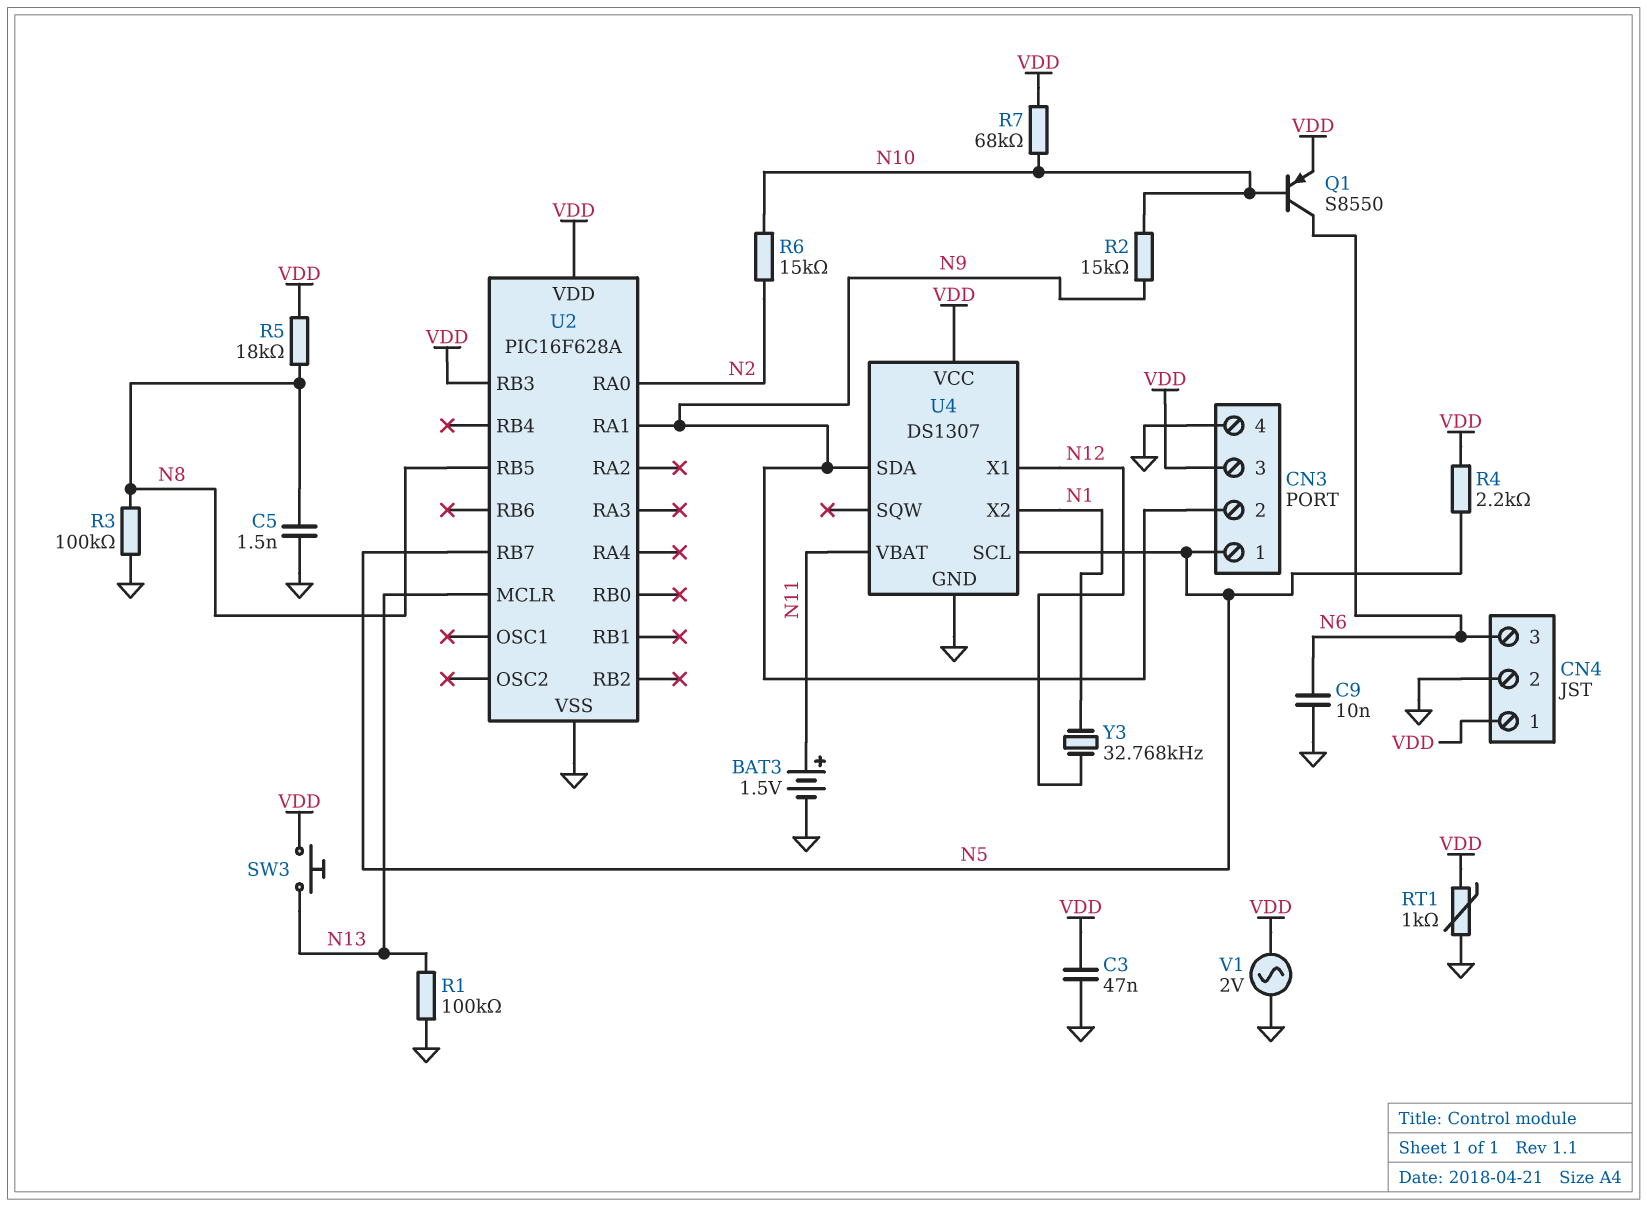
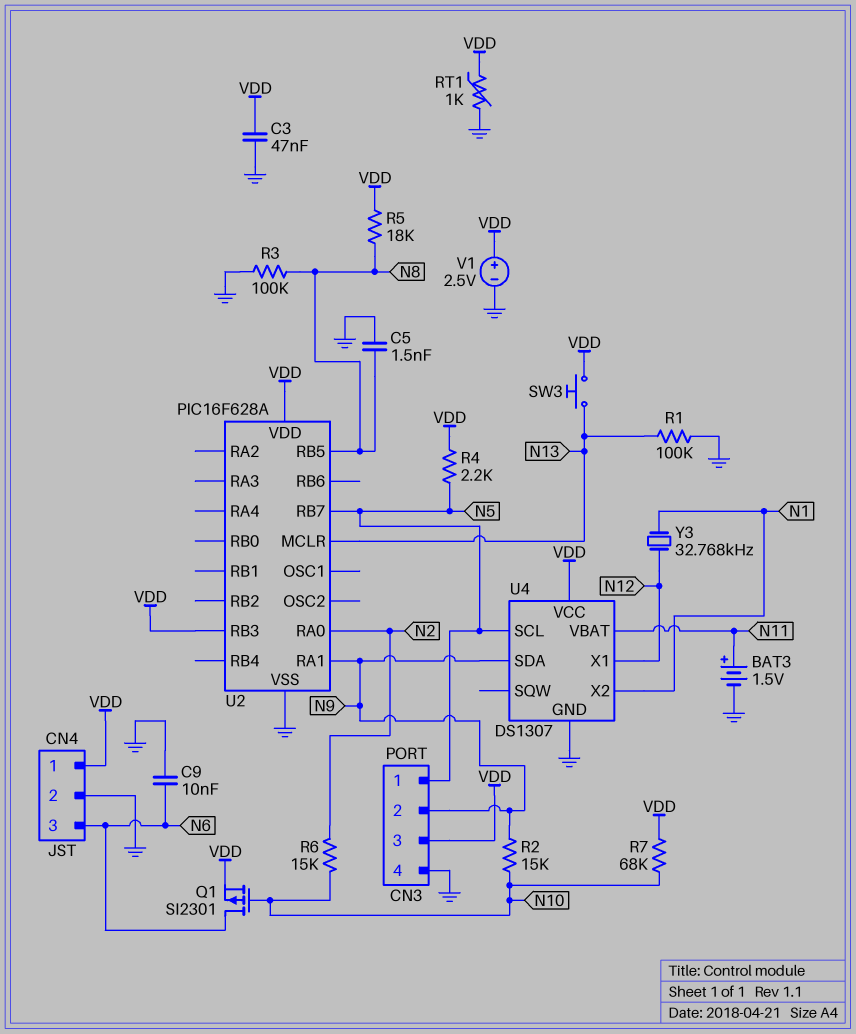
Q1: PNP S8550 (B N10, C N6, E VDD) -> PMOS SI2301 (G N10, D N6, S VDD)
V1: AC 2V (GND, VDD) -> 2.5V (plus VDD, minus GND)

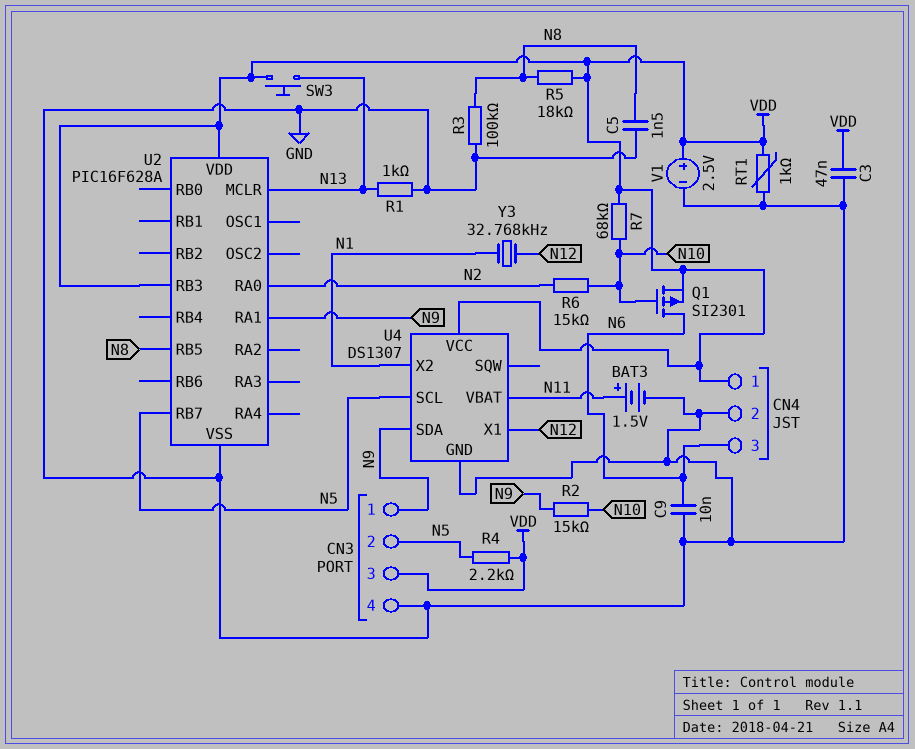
CN3 pin 1: N5 -> N9
CN3 pin 2: N9 -> N5
R1: 100k (GND, N13) -> 1k (GND, N13)

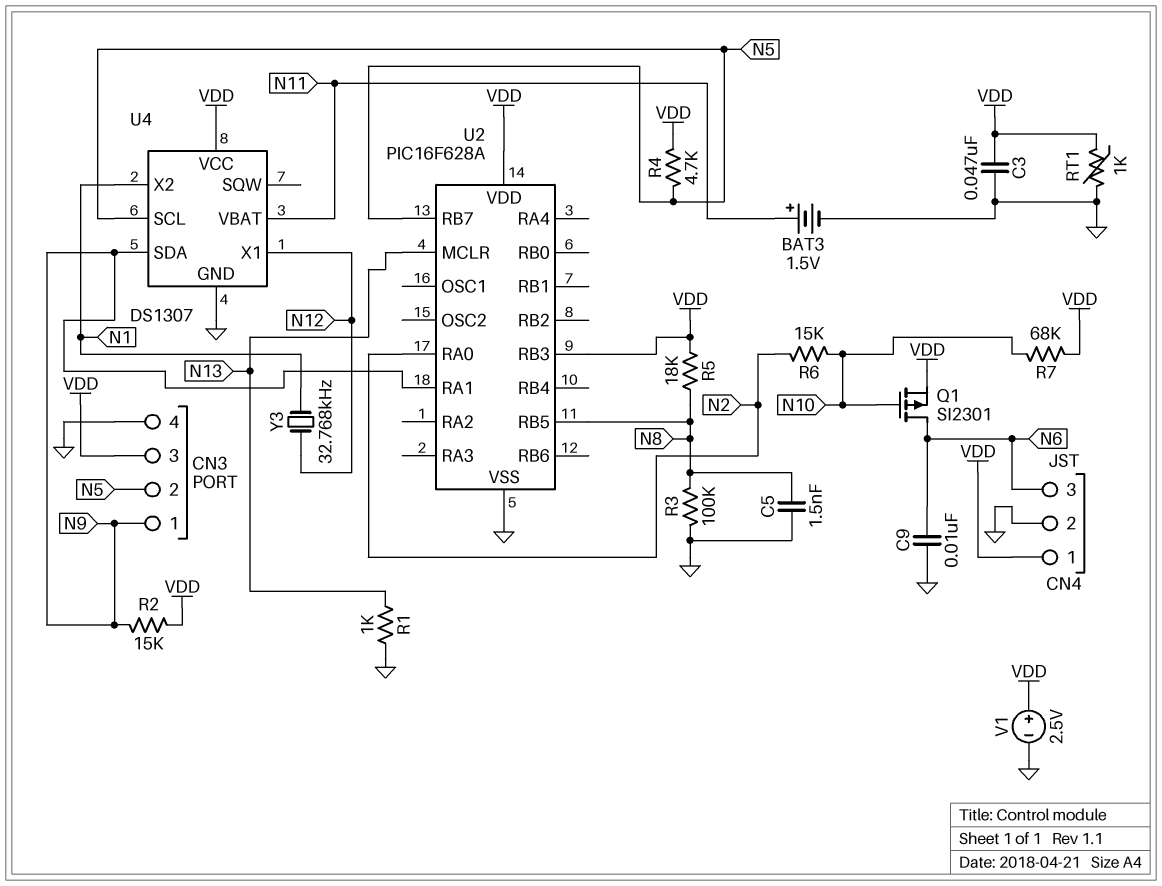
R2: 15k (N9, N10) -> 15k (N9, VDD)
R4: 2.2k (N5, VDD) -> 4.7k (N5, VDD)
SW3: button (N13, VDD) -> none

